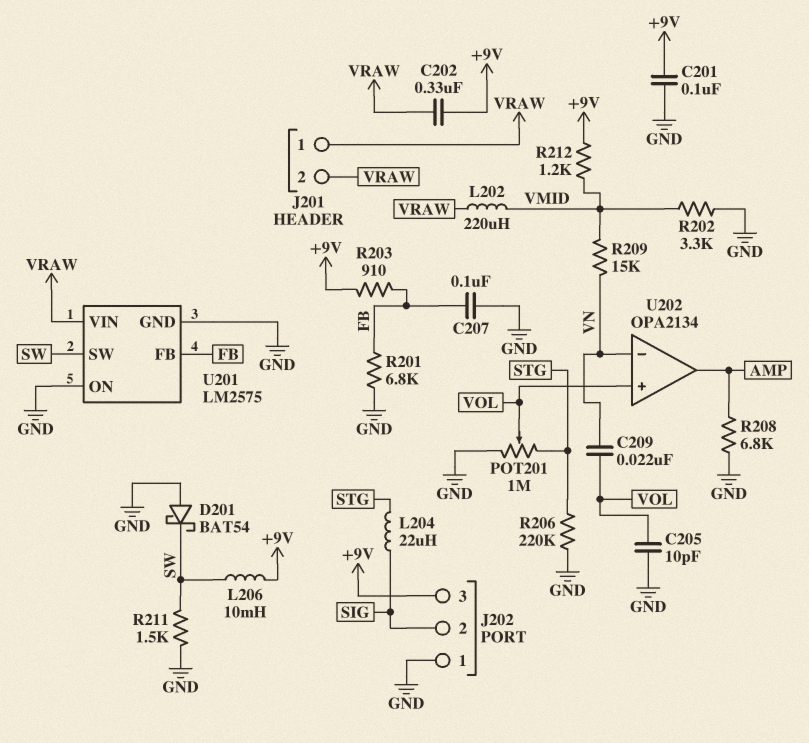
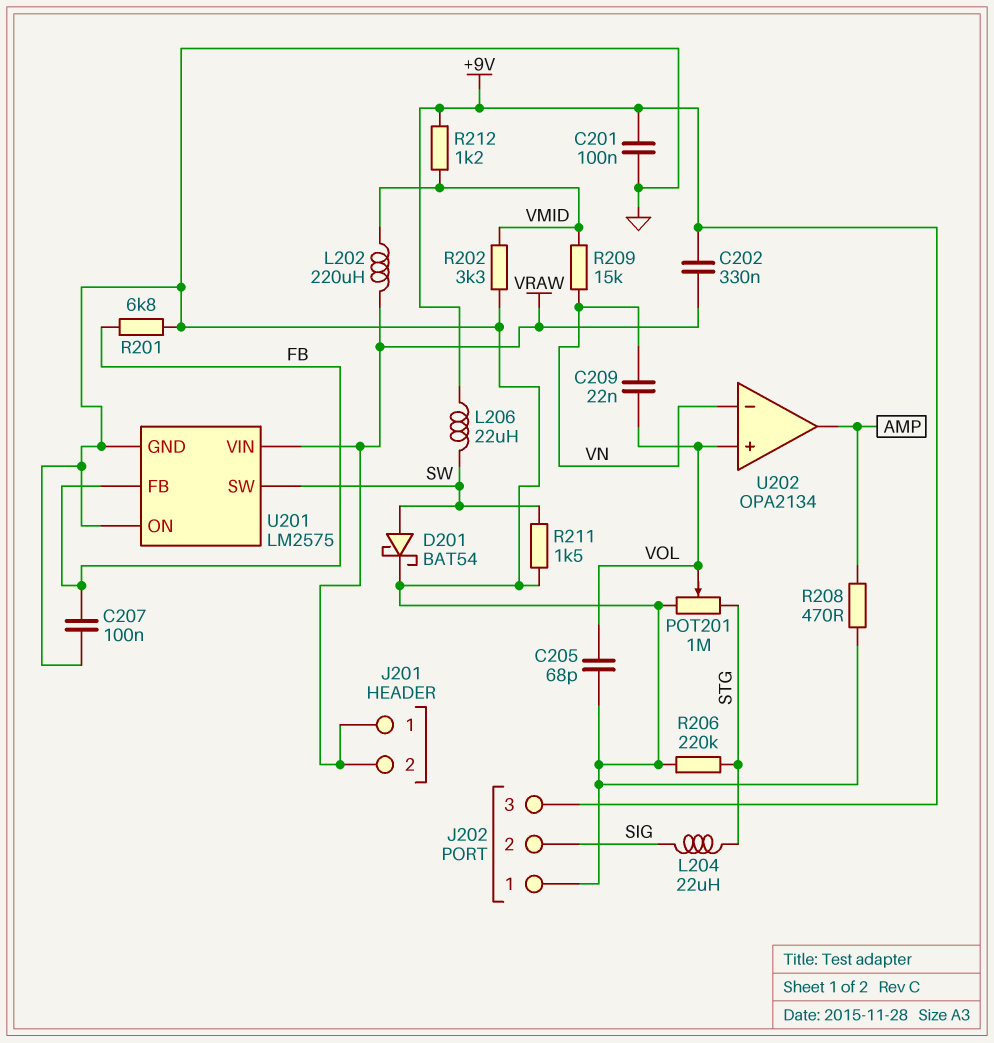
C205: 10pF (GND, VOL) -> 68pF (GND, VOL)
D201: schottky BAT54 (A GND, K SW) -> schottky BAT54 (A SW, K GND)
L206: 10mH (+9V, SW) -> 22uH (+9V, SW)
R203: 910 (+9V, FB) -> none
R208: 6.8k (AMP, GND) -> 470 (AMP, GND)

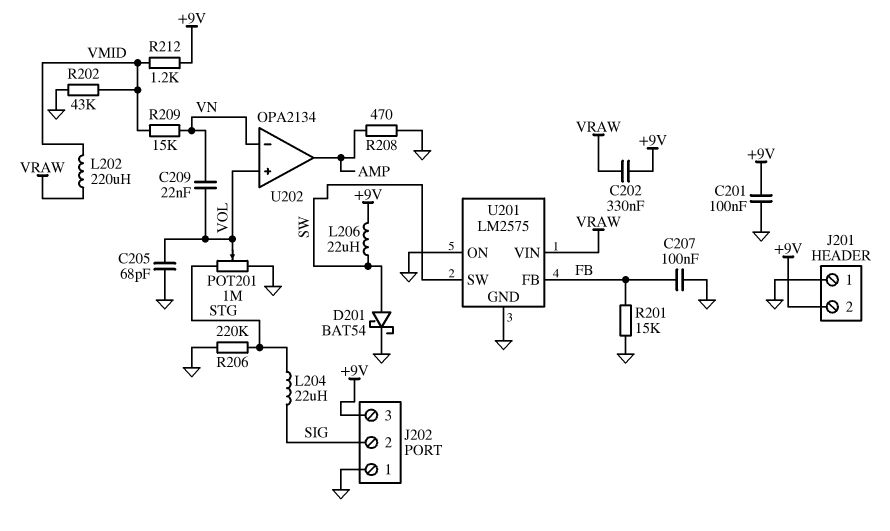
J201 pin 1: VRAW -> GND
J201 pin 2: VRAW -> +9V
R201: 6.8k (FB, GND) -> 15k (FB, GND)
R202: 3.3k (GND, VMID) -> 43k (GND, VMID)
R211: 1.5k (GND, SW) -> none

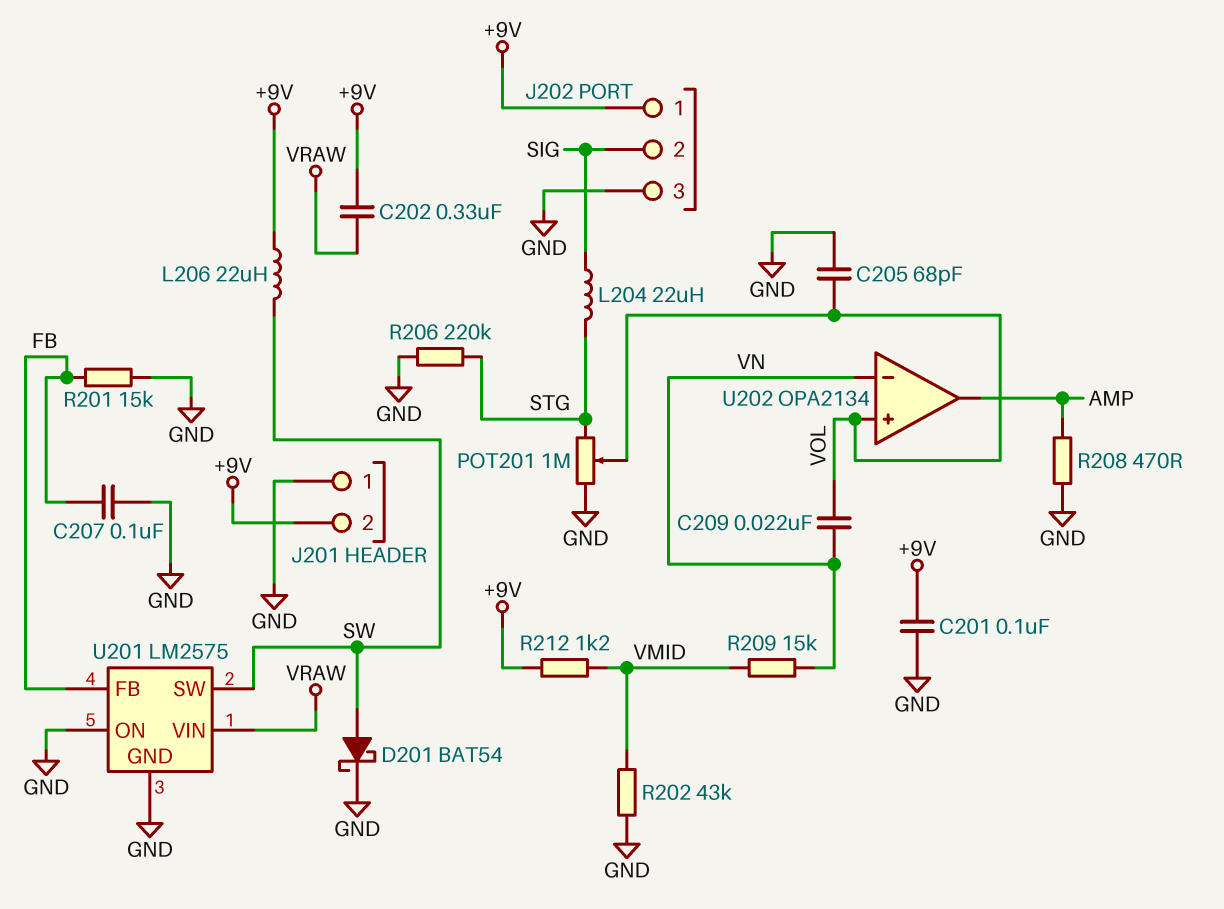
J202 pin 1: GND -> +9V
J202 pin 3: +9V -> GND
L202: 220uH (VMID, VRAW) -> none

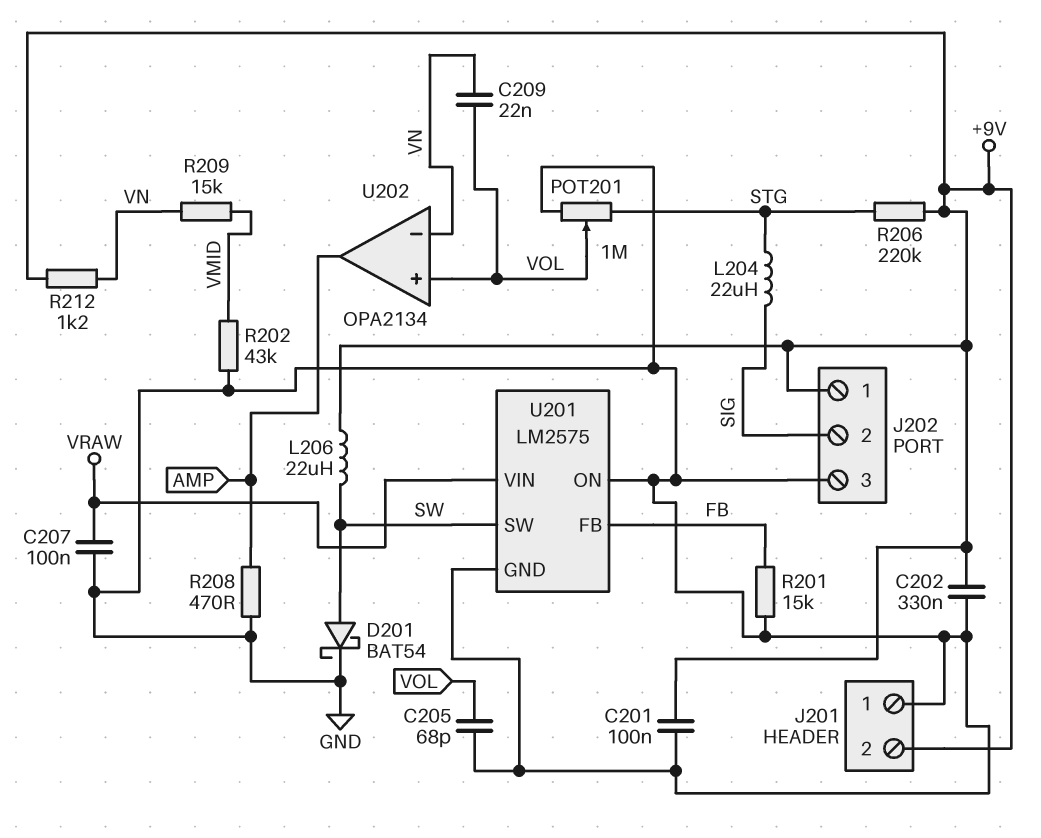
C202: 330nF (+9V, VRAW) -> 330nF (+9V, GND)
C207: 100nF (FB, GND) -> 100nF (GND, VRAW)
R206: 220k (GND, STG) -> 220k (+9V, STG)
R212: 1.2k (+9V, VMID) -> 1.2k (+9V, VN)

